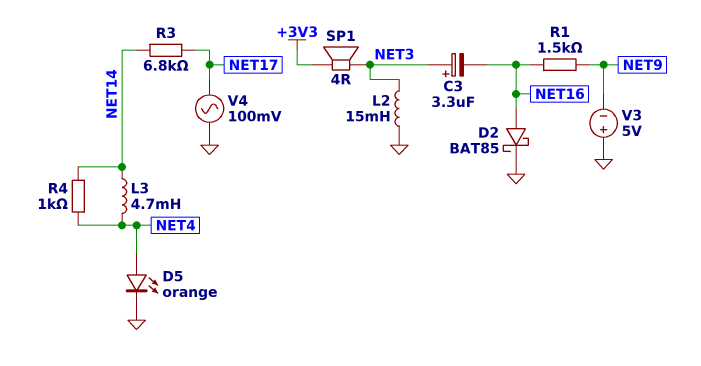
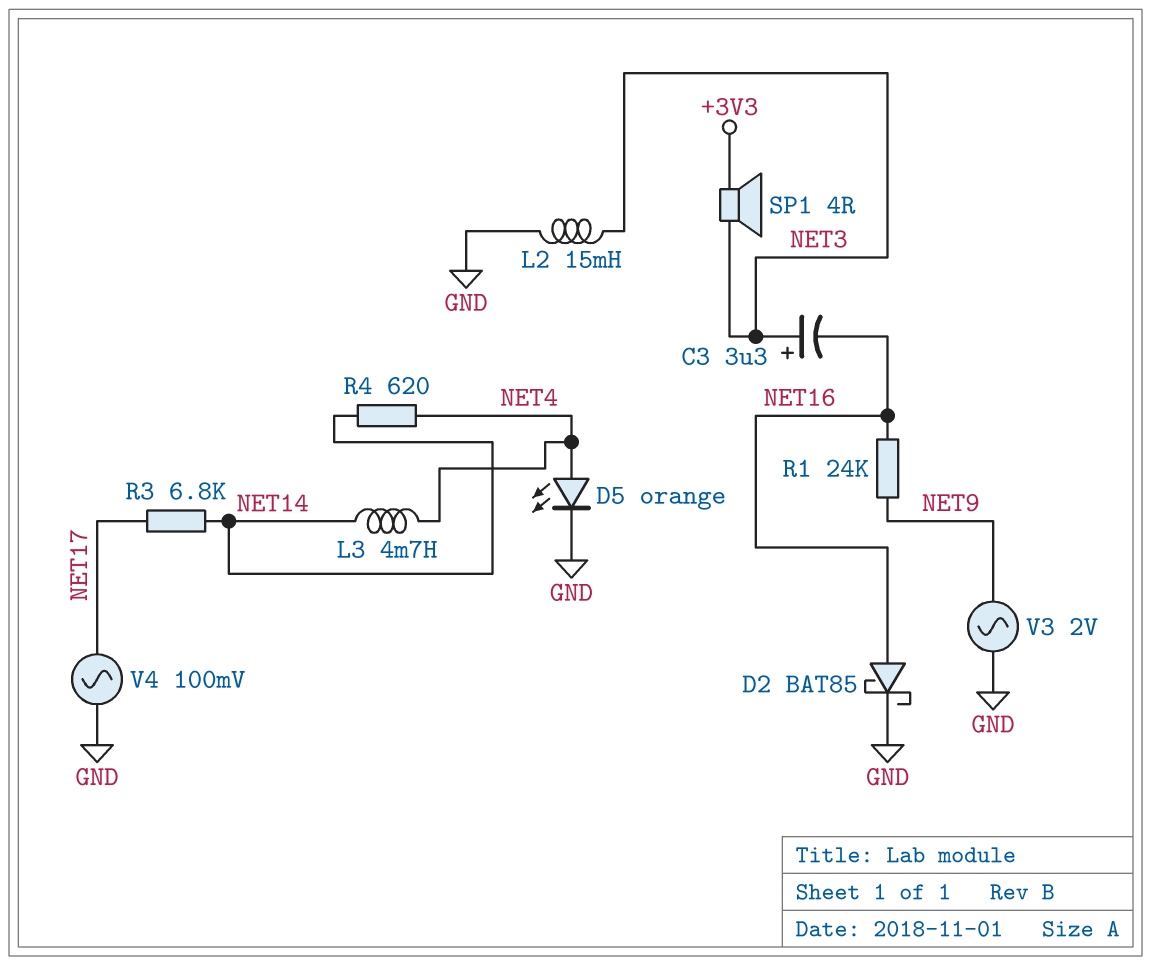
R1: 1.5k (NET9, NET16) -> 24k (NET9, NET16)
R4: 1k (NET4, NET14) -> 620 (NET4, NET14)
V3: 5V (plus GND, minus NET9) -> AC 2V (GND, NET9)

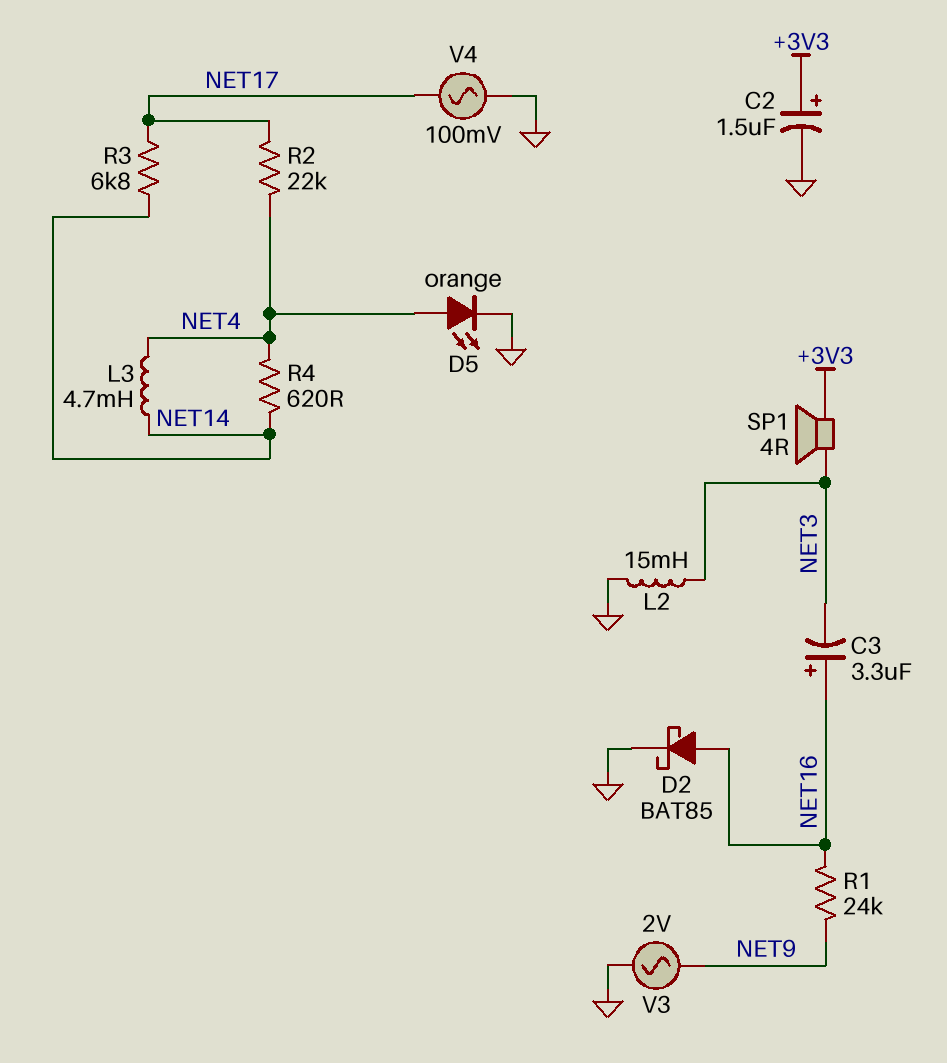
C2: none -> 1.5uF (plus +3V3, minus GND)
C3: 3.3uF (plus NET3, minus NET16) -> 3.3uF (plus NET16, minus NET3)
R2: none -> 22k (NET4, NET17)

